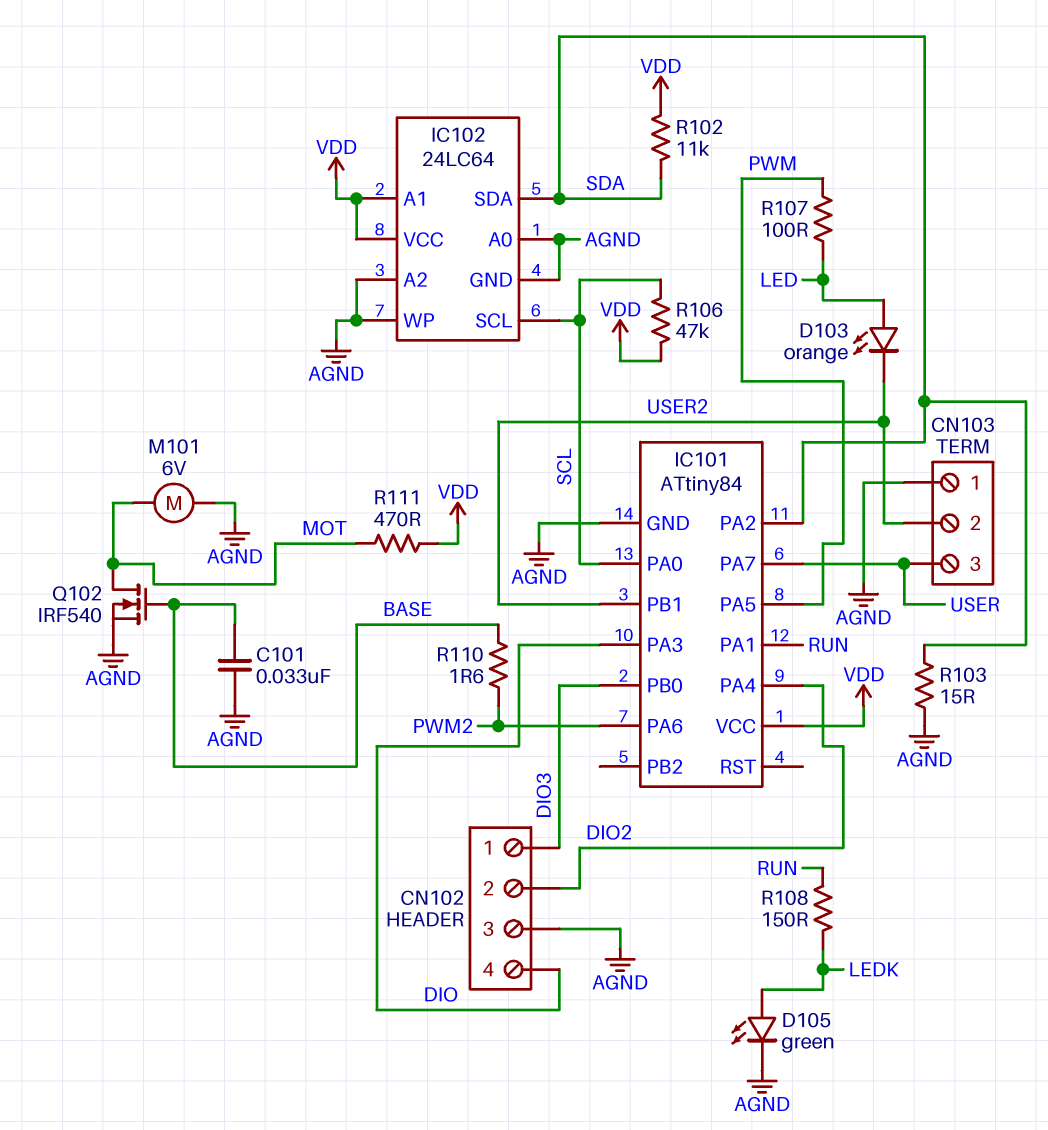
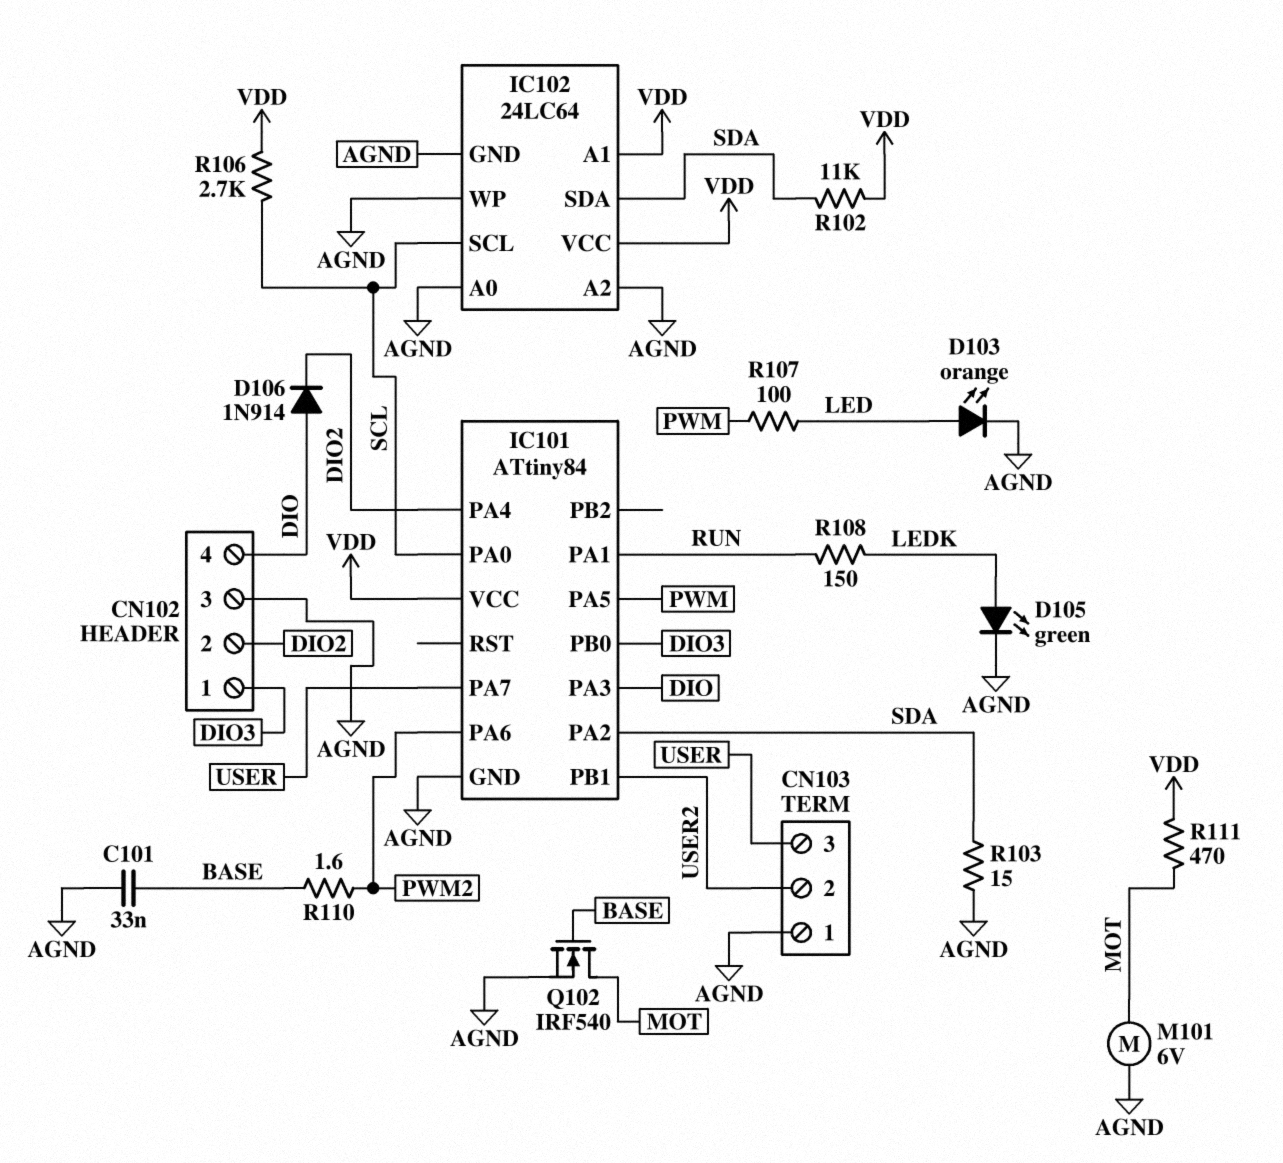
D103: LED orange (A LED, K USER2) -> LED orange (A LED, K AGND)
D106: none -> diode 1N914 (A DIO, K DIO2)
R106: 47k (SCL, VDD) -> 2.7k (SCL, VDD)

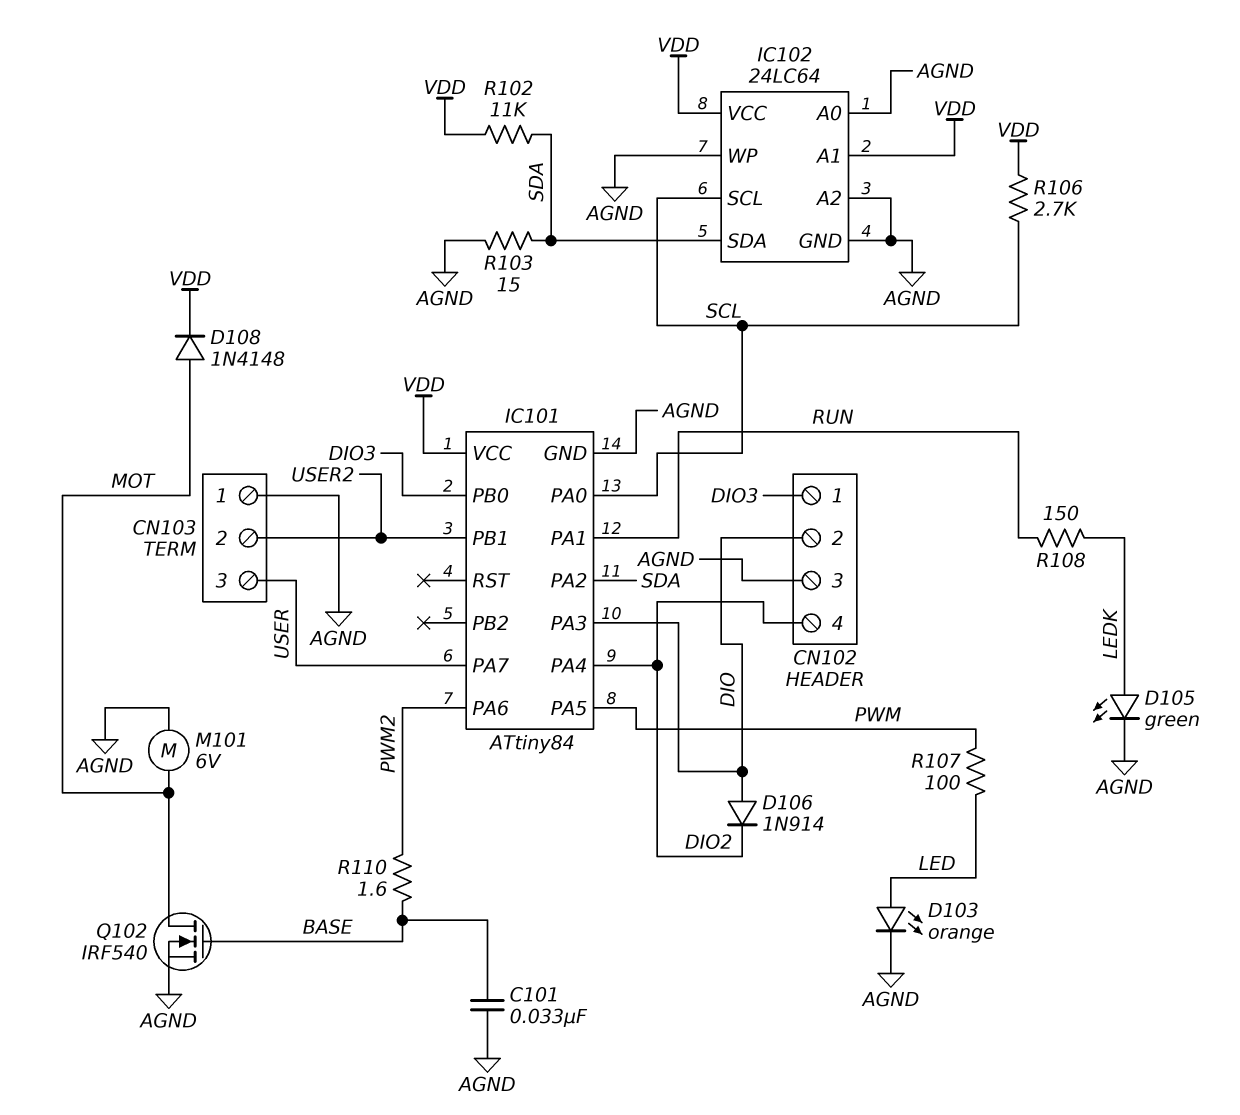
CN102 pin 2: DIO2 -> DIO
CN102 pin 4: DIO -> DIO2
D108: none -> diode 1N4148 (A MOT, K VDD)
R111: 470 (MOT, VDD) -> none

